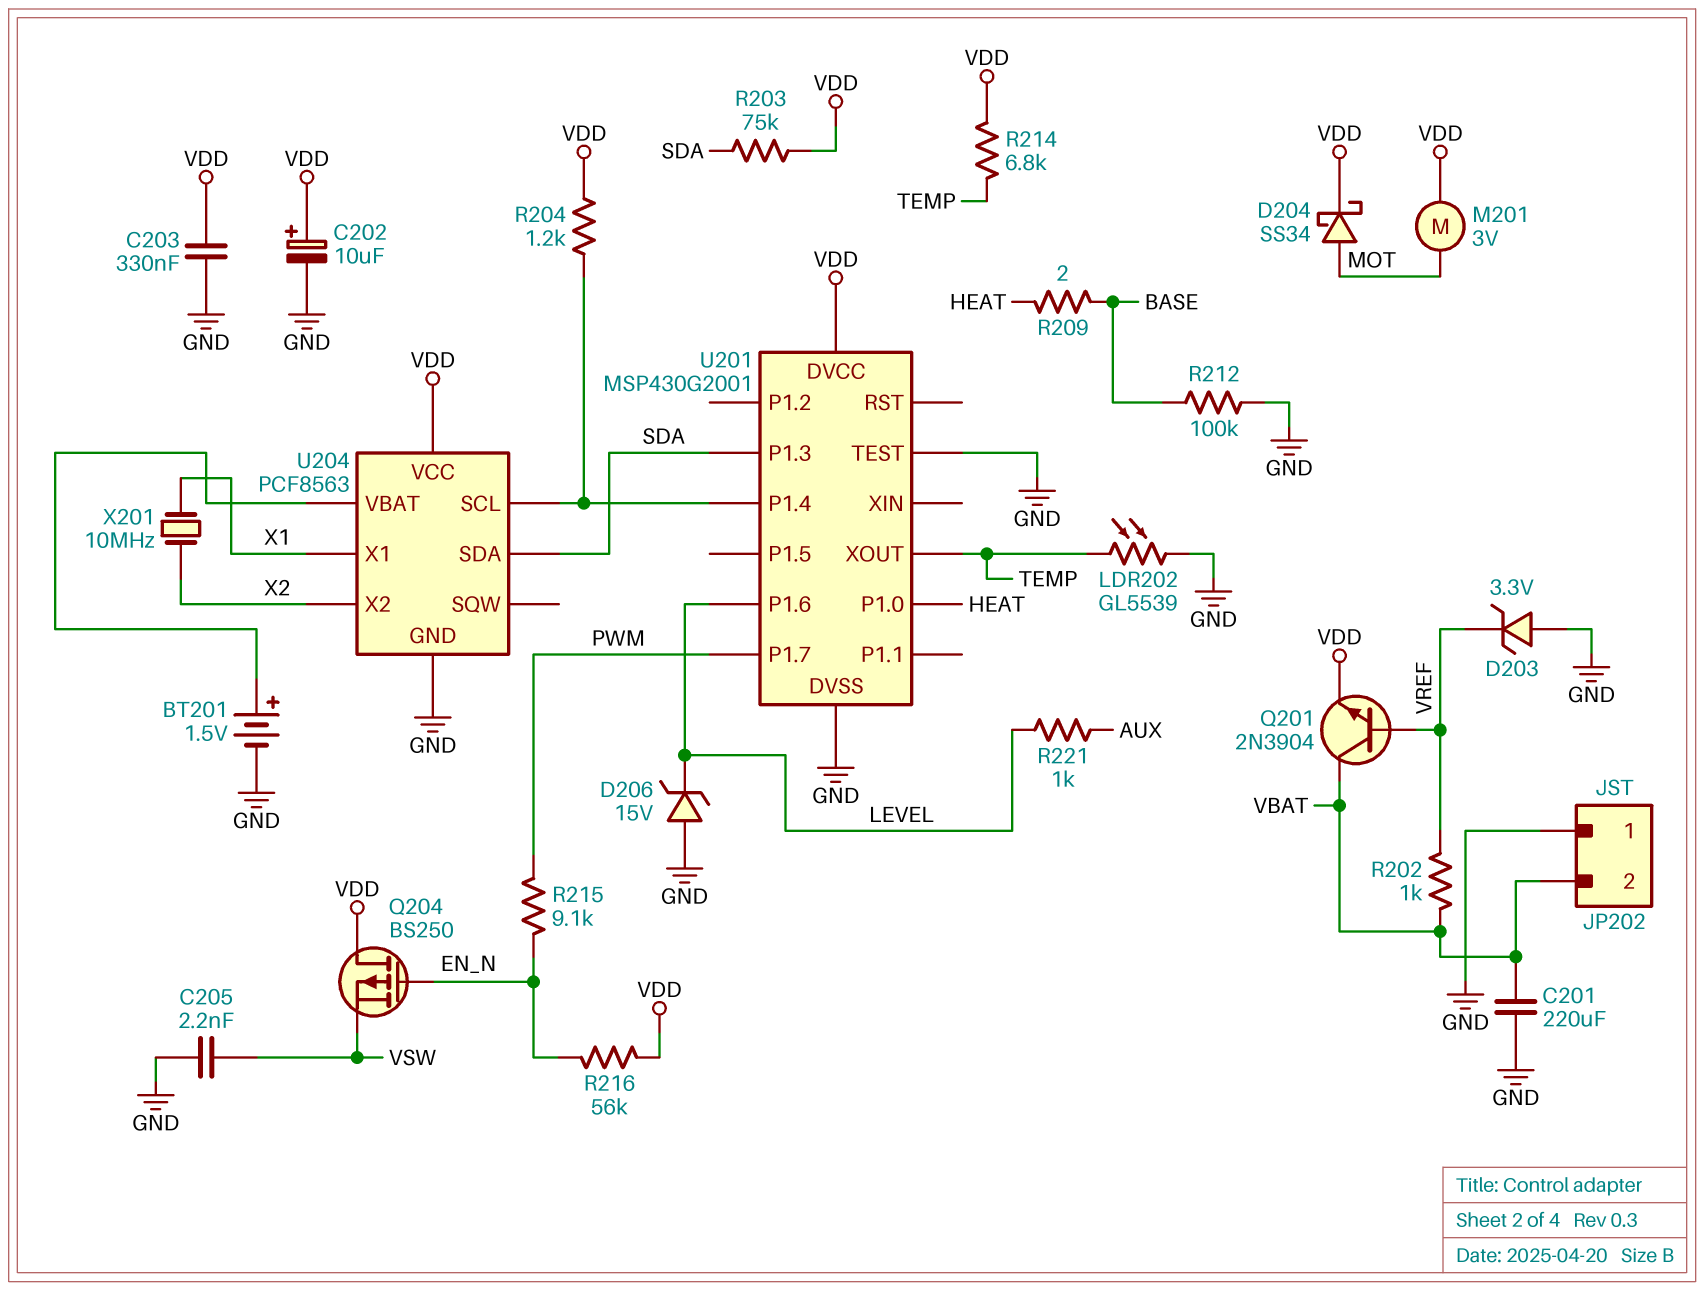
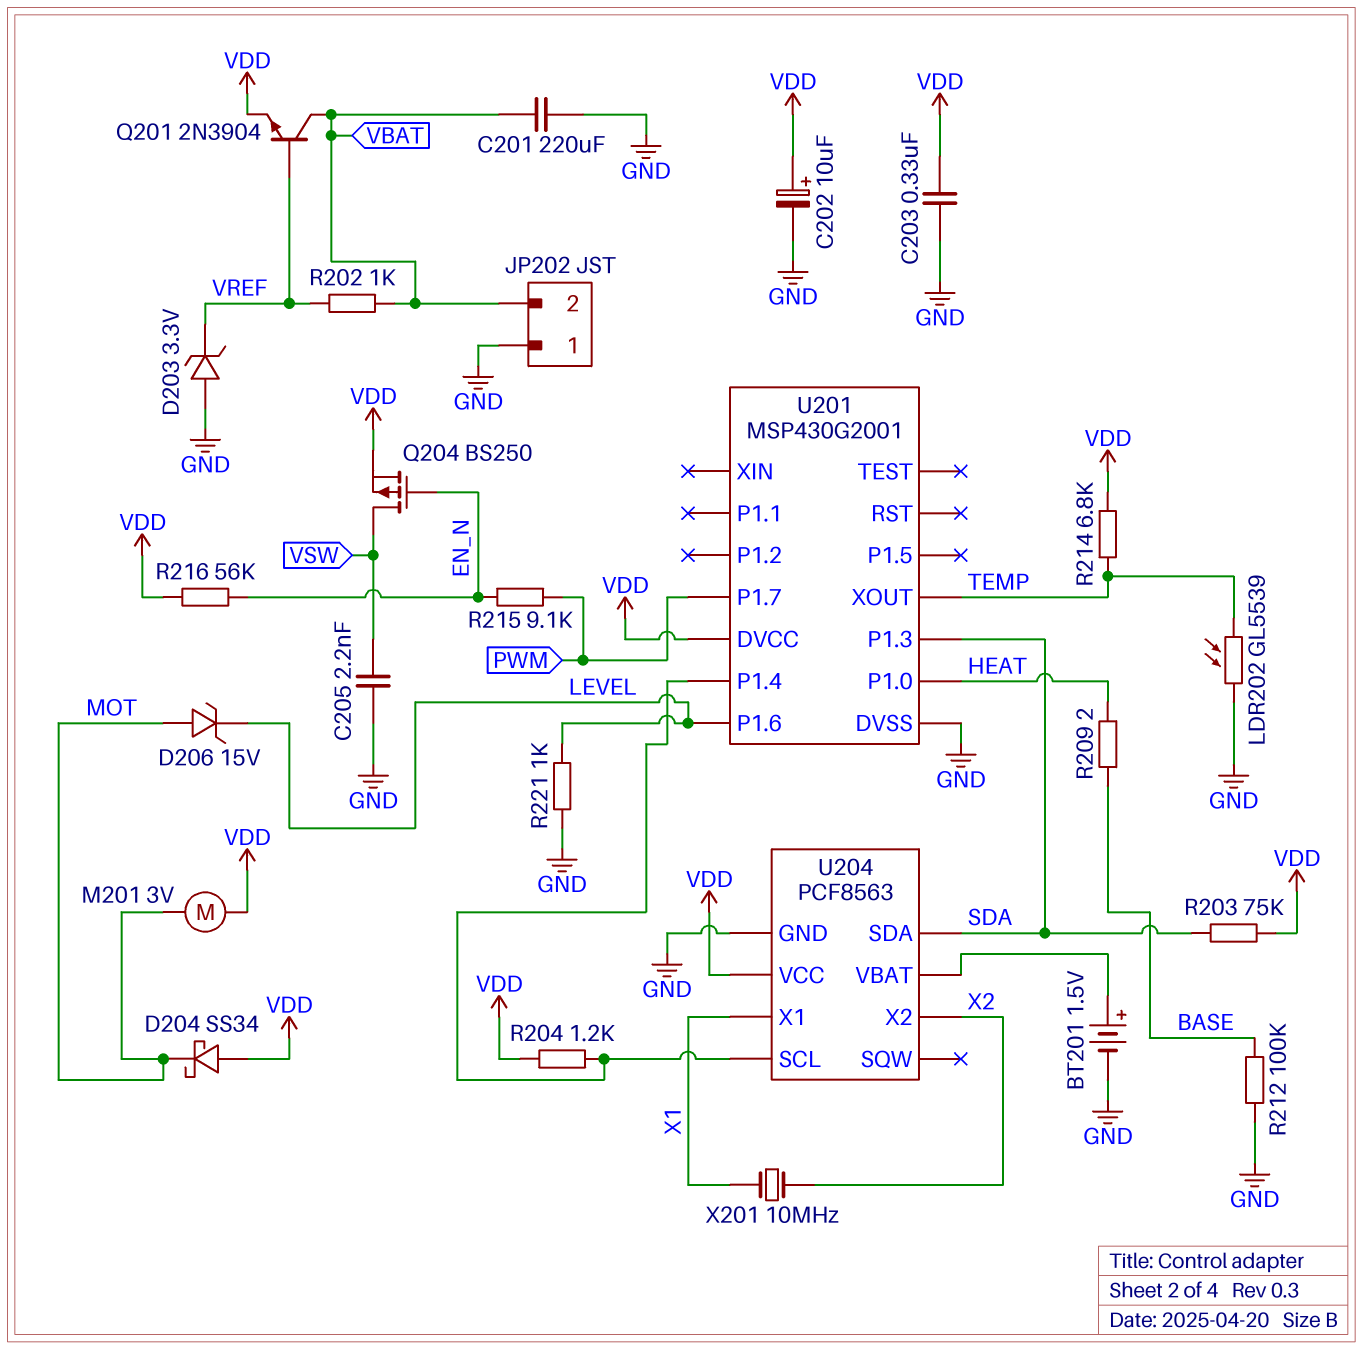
D204: schottky SS34 (A MOT, K VDD) -> schottky SS34 (A VDD, K MOT)
D206: zener 15V (A GND, K LEVEL) -> zener 15V (A MOT, K LEVEL)
Q204: PMOS BS250 (G EN_N, D VDD, S VSW) -> PMOS BS250 (G EN_N, D VSW, S VDD)
R221: 1k (AUX, LEVEL) -> 1k (GND, LEVEL)
U201 pin TEST: GND -> none

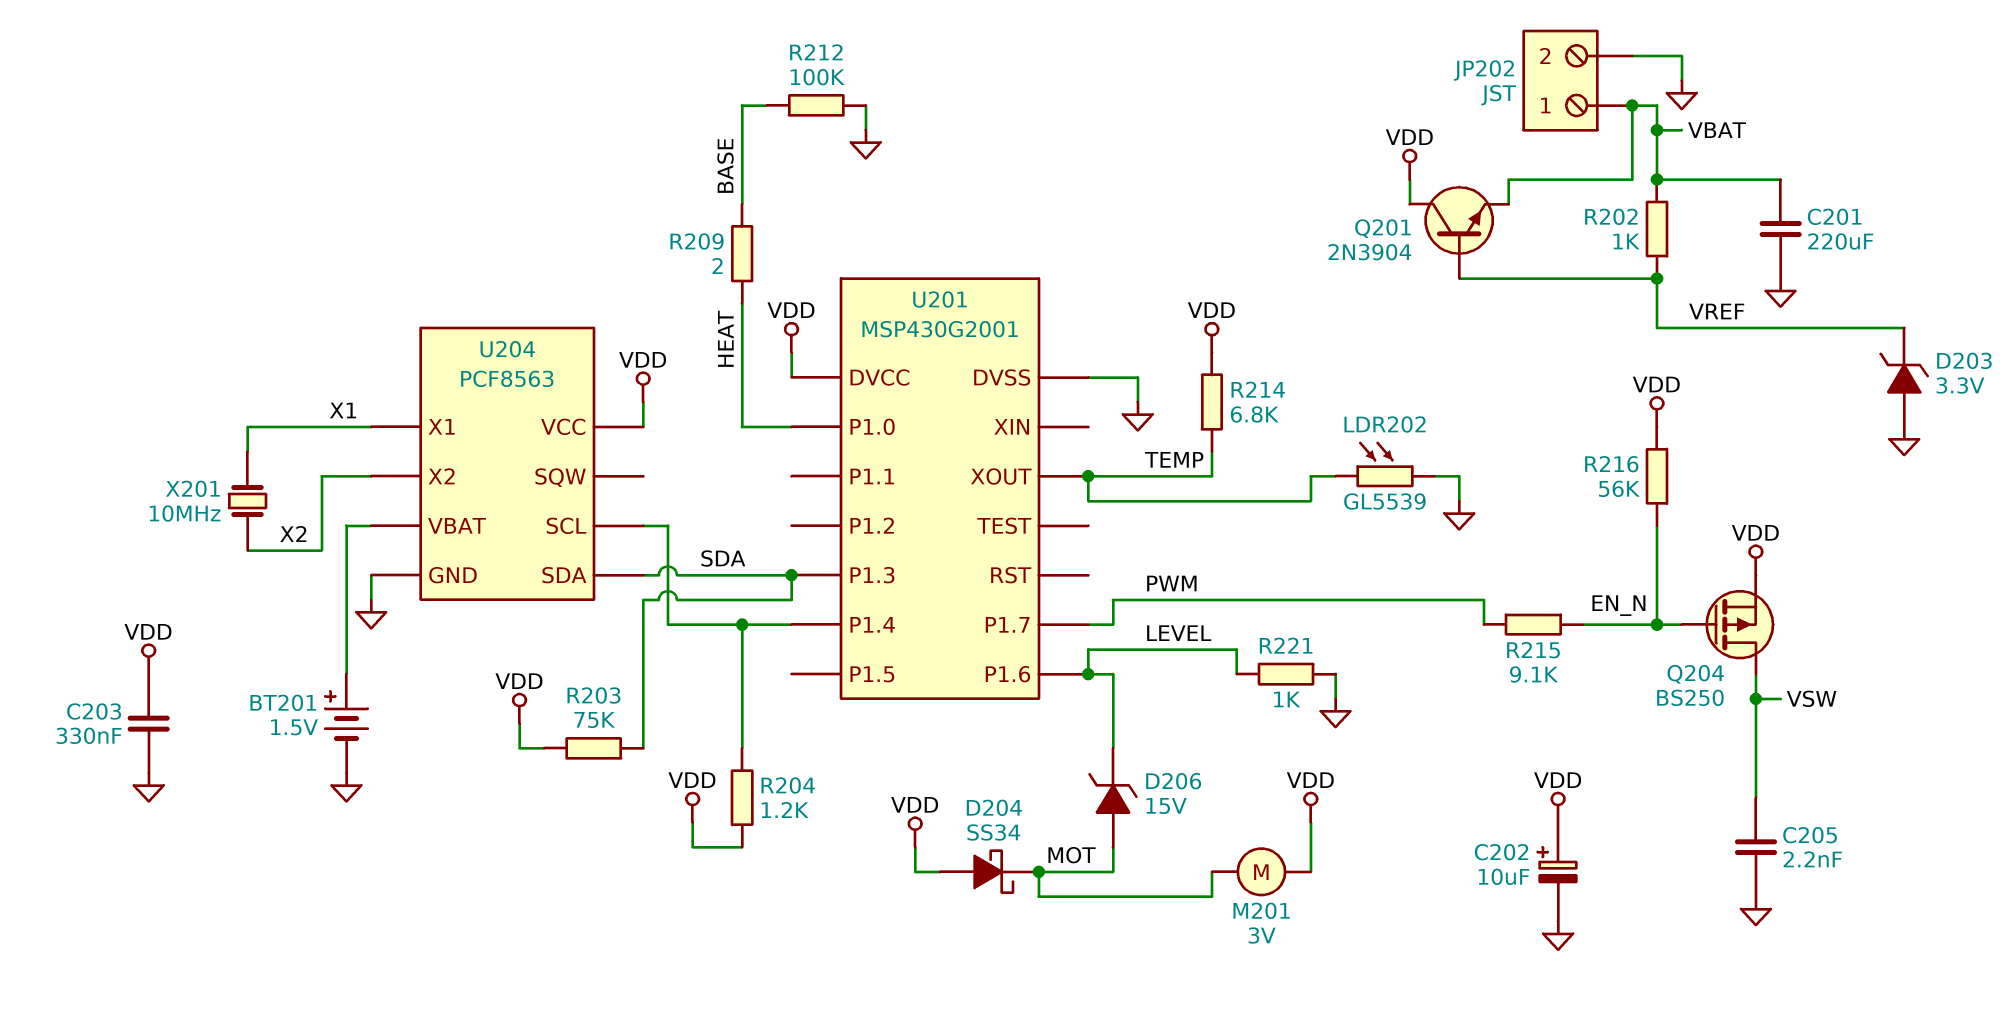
JP202 pin 1: GND -> VBAT
JP202 pin 2: VBAT -> GND
Q201: NPN 2N3904 (B VREF, C VBAT, E VDD) -> NPN 2N3904 (B VREF, C VDD, E VBAT)

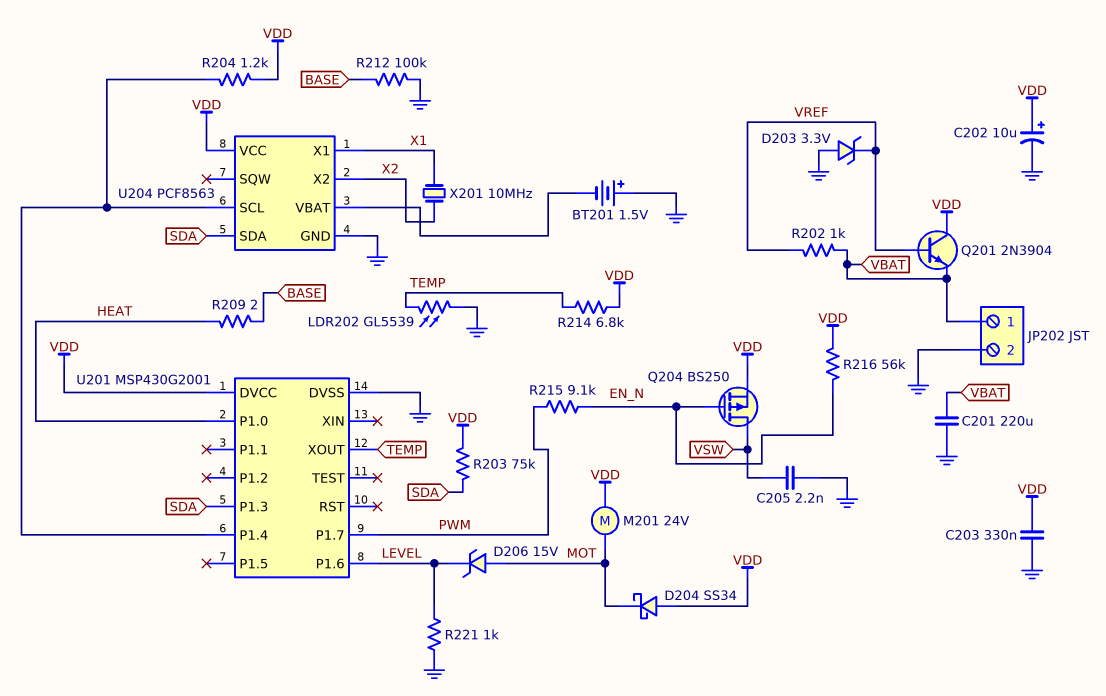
BT201: 1.5V (plus U204/VBAT, minus GND) -> 1.5V (plus GND, minus U204/VBAT)
M201: motor 3V (MOT, VDD) -> motor 24V (MOT, VDD)

